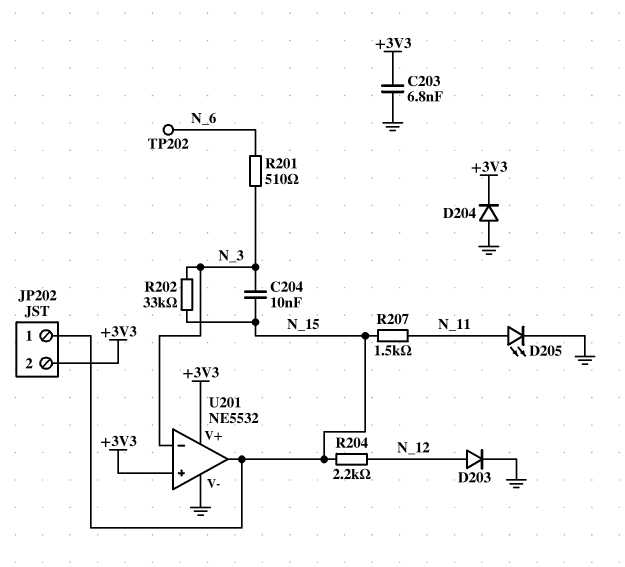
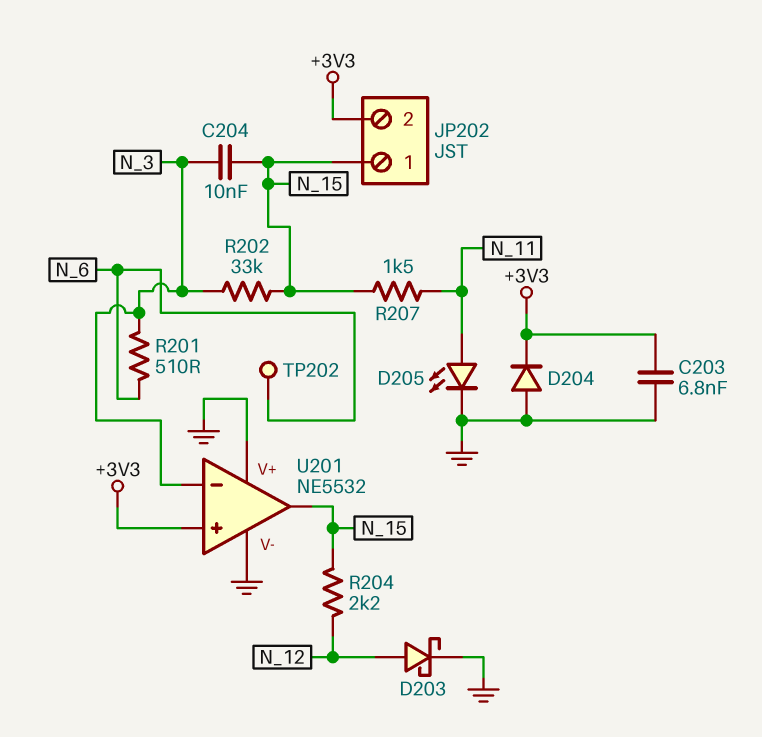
D203: diode (A N_12, K GND) -> schottky (A N_12, K GND)
U201 pin V+: +3V3 -> GND

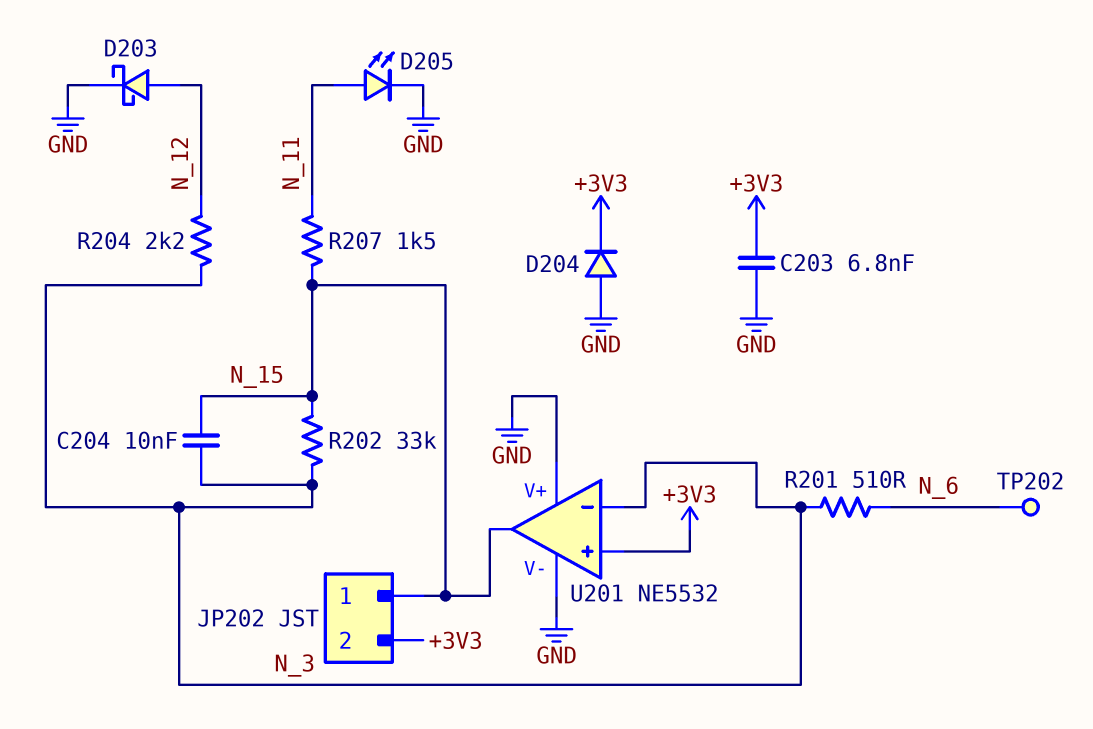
R204: 2.2k (N_12, N_15) -> 2.2k (N_3, N_12)

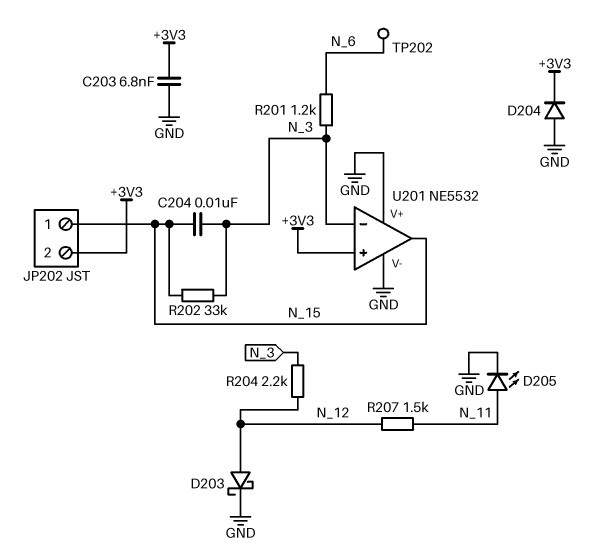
R201: 510 (N_3, N_6) -> 1.2k (N_3, N_6)
R207: 1.5k (N_11, N_15) -> 1.5k (N_11, N_12)

